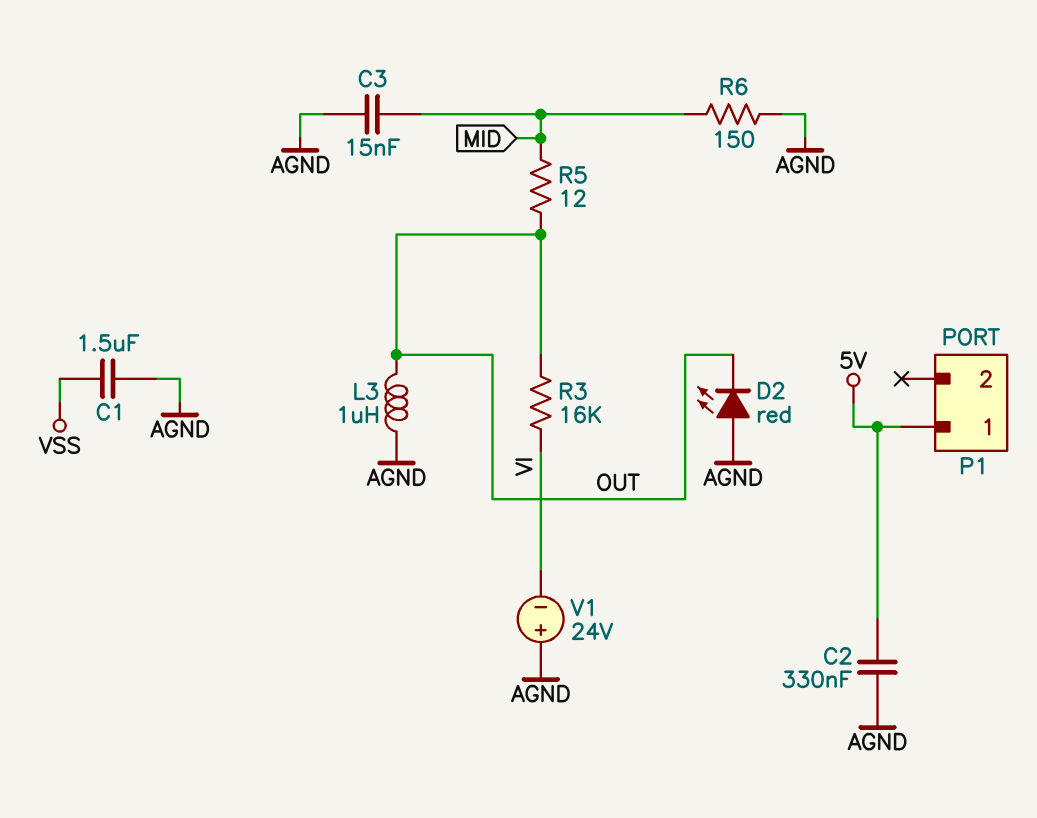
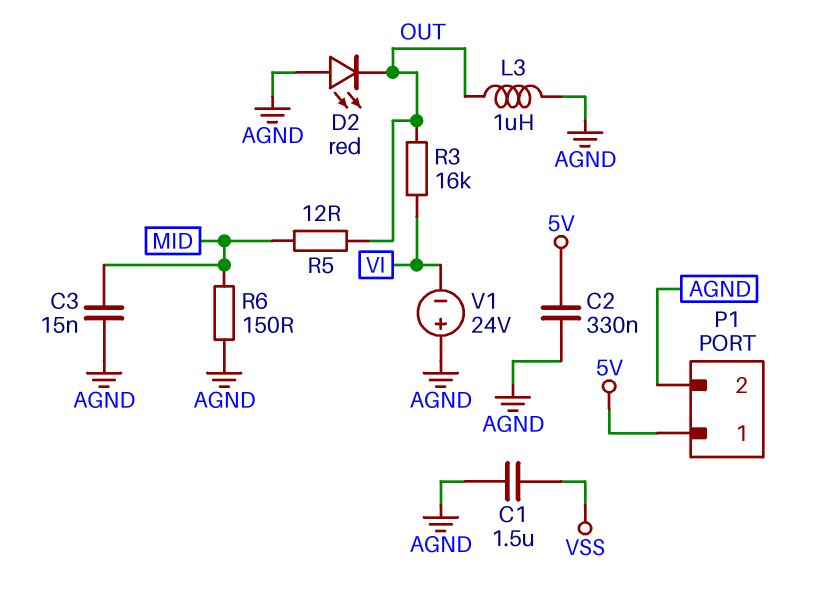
P1 pin 2: none -> AGND

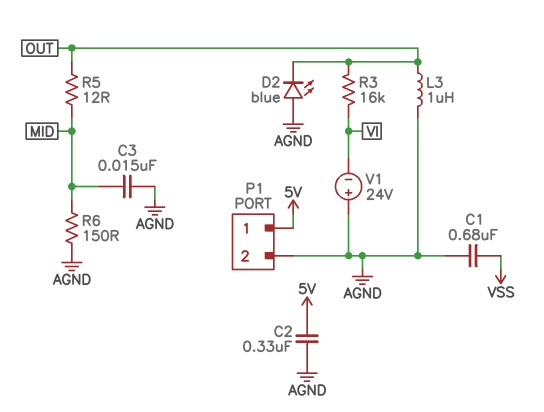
C1: 1.5uF (AGND, VSS) -> 680nF (AGND, VSS)
D2: LED red (A AGND, K OUT) -> LED blue (A AGND, K OUT)

